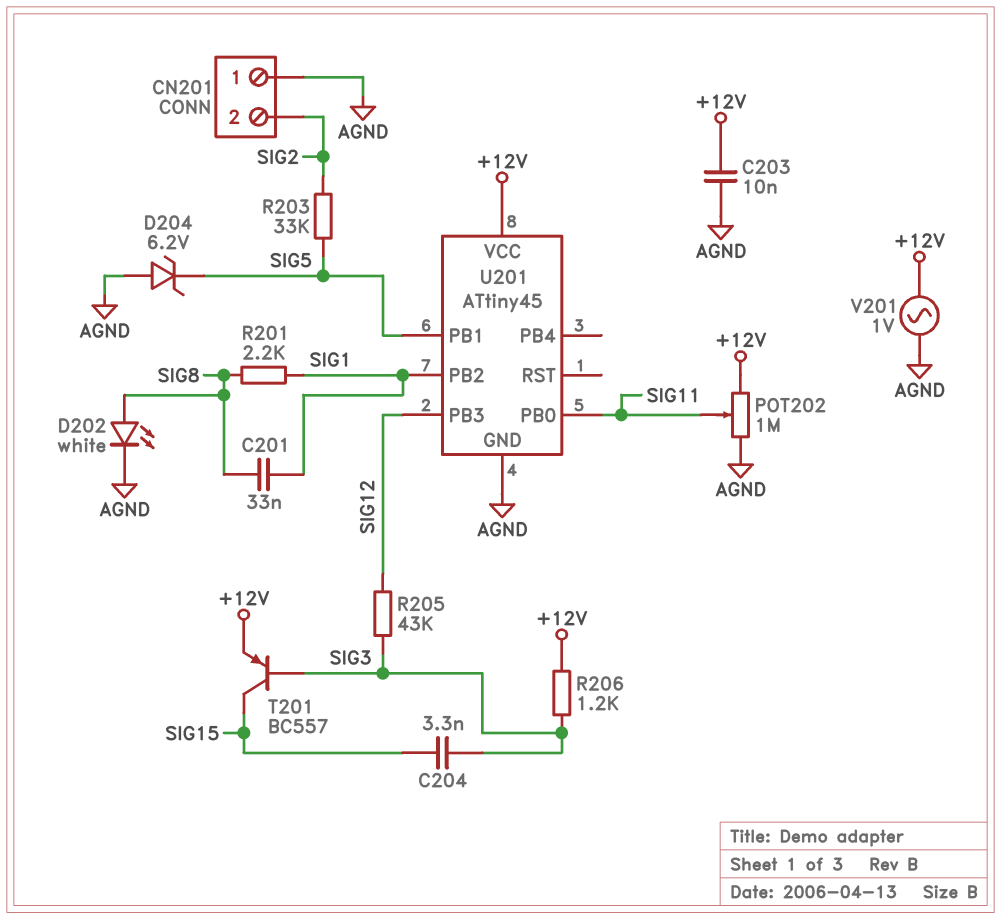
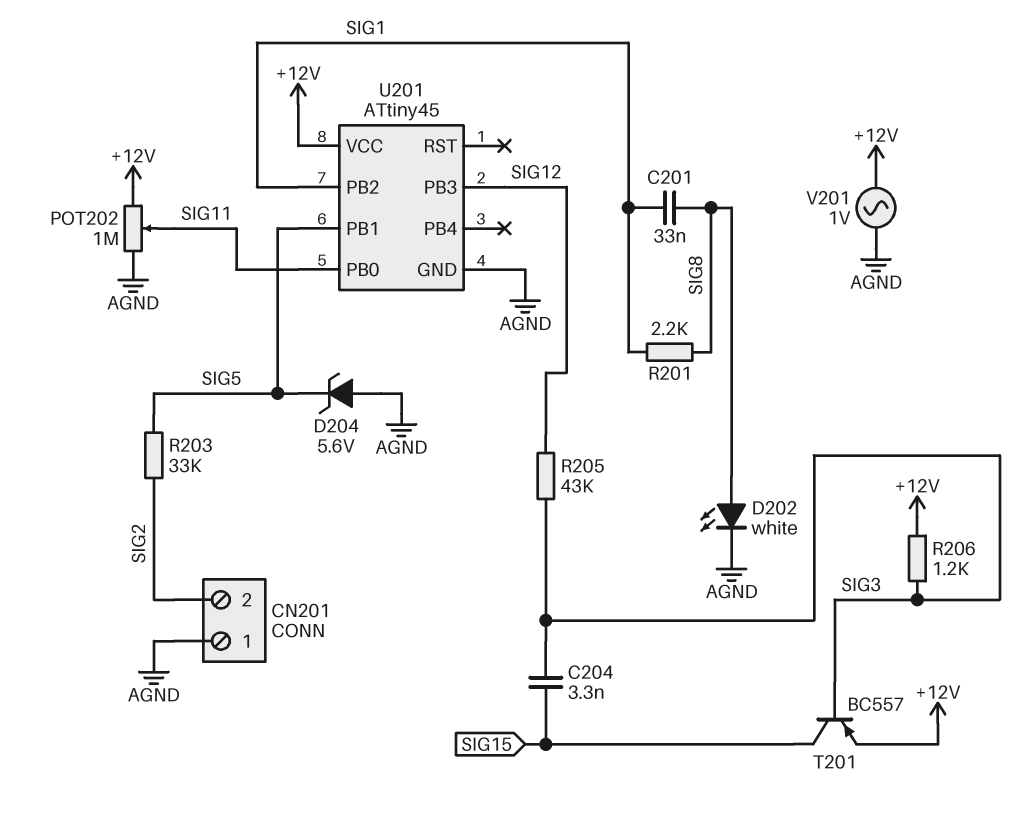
C203: 10nF (+12V, AGND) -> none
D204: zener 6.2V (A AGND, K SIG5) -> zener 5.6V (A AGND, K SIG5)

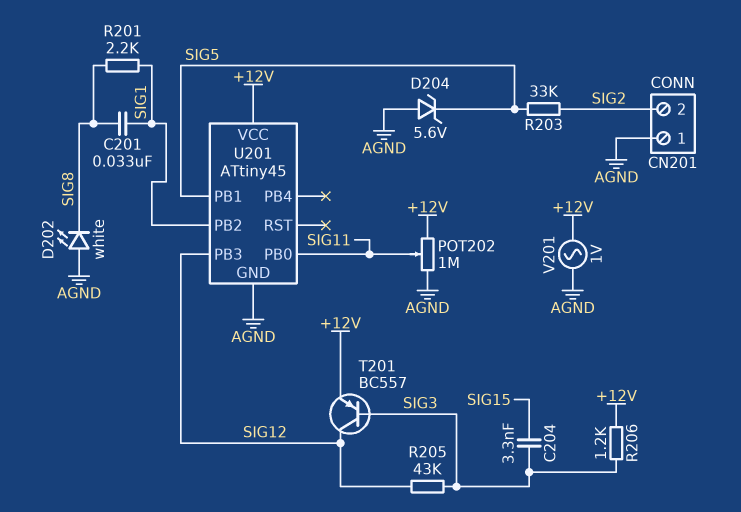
D202: LED white (A SIG8, K AGND) -> LED white (A AGND, K SIG8)
T201: PNP BC557 (B SIG3, C SIG15, E +12V) -> PNP BC557 (B SIG3, C SIG12, E +12V)

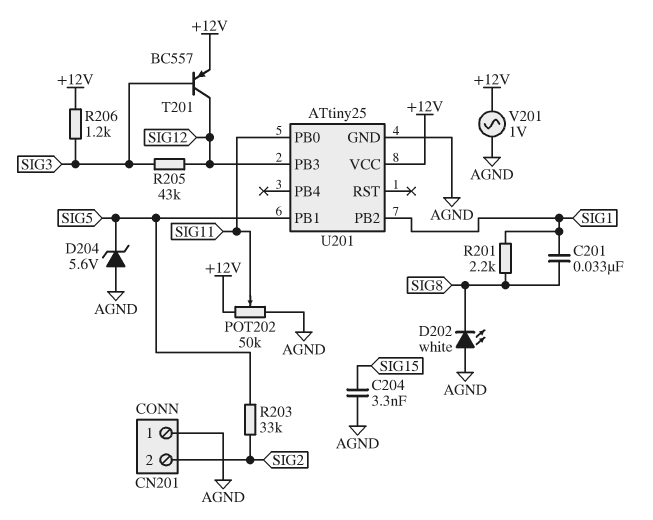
C204: 3.3nF (SIG3, SIG15) -> 3.3nF (AGND, SIG15)
POT202: 1M (+12V, AGND, wiper SIG11) -> 50k (+12V, AGND, wiper SIG11)
U201: ATtiny45 -> ATtiny25

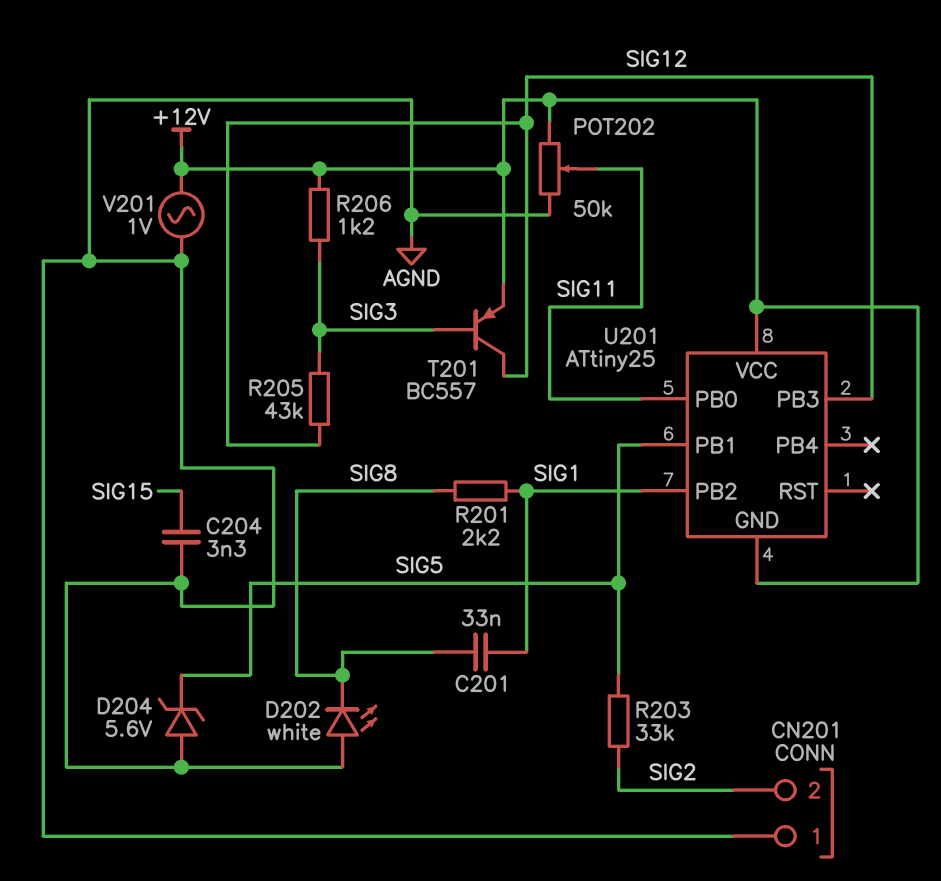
U201 pin GND: AGND -> +12V

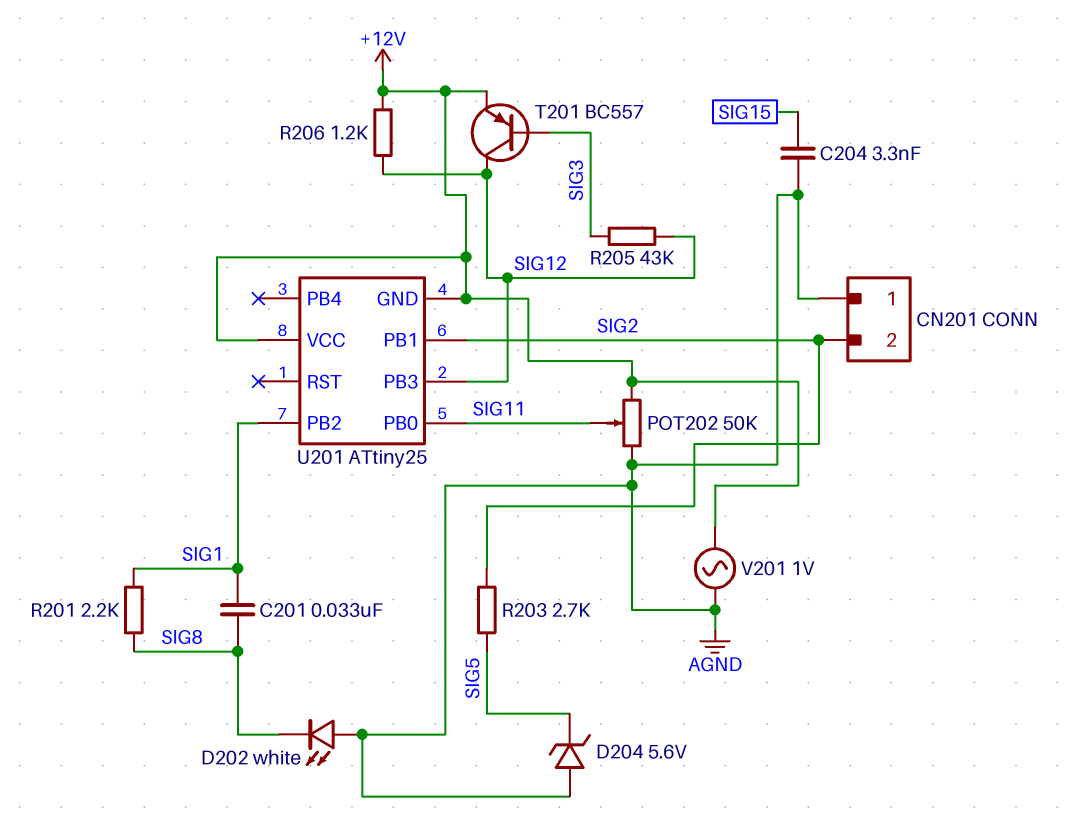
R203: 33k (SIG2, SIG5) -> 2.7k (SIG2, SIG5)
R206: 1.2k (+12V, SIG3) -> 1.2k (+12V, SIG12)
U201 pin PB1: SIG5 -> SIG2

